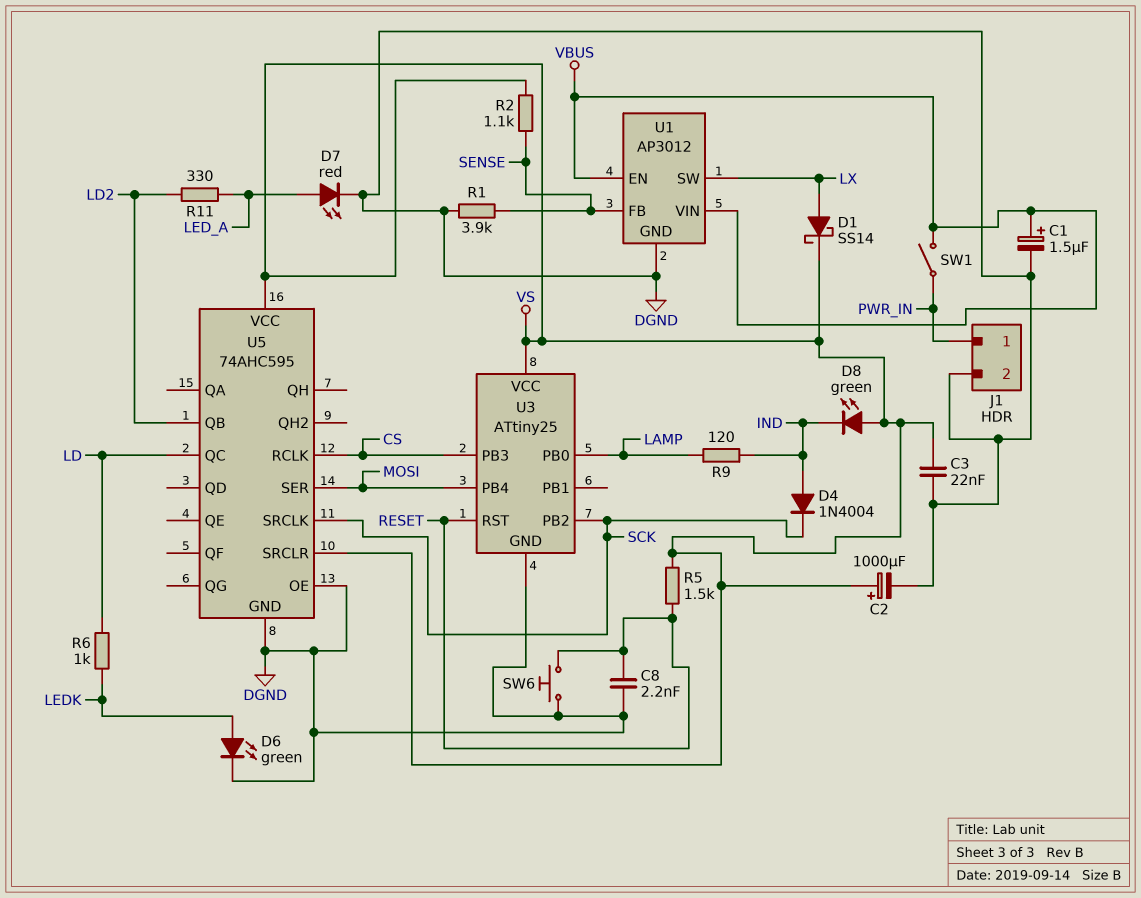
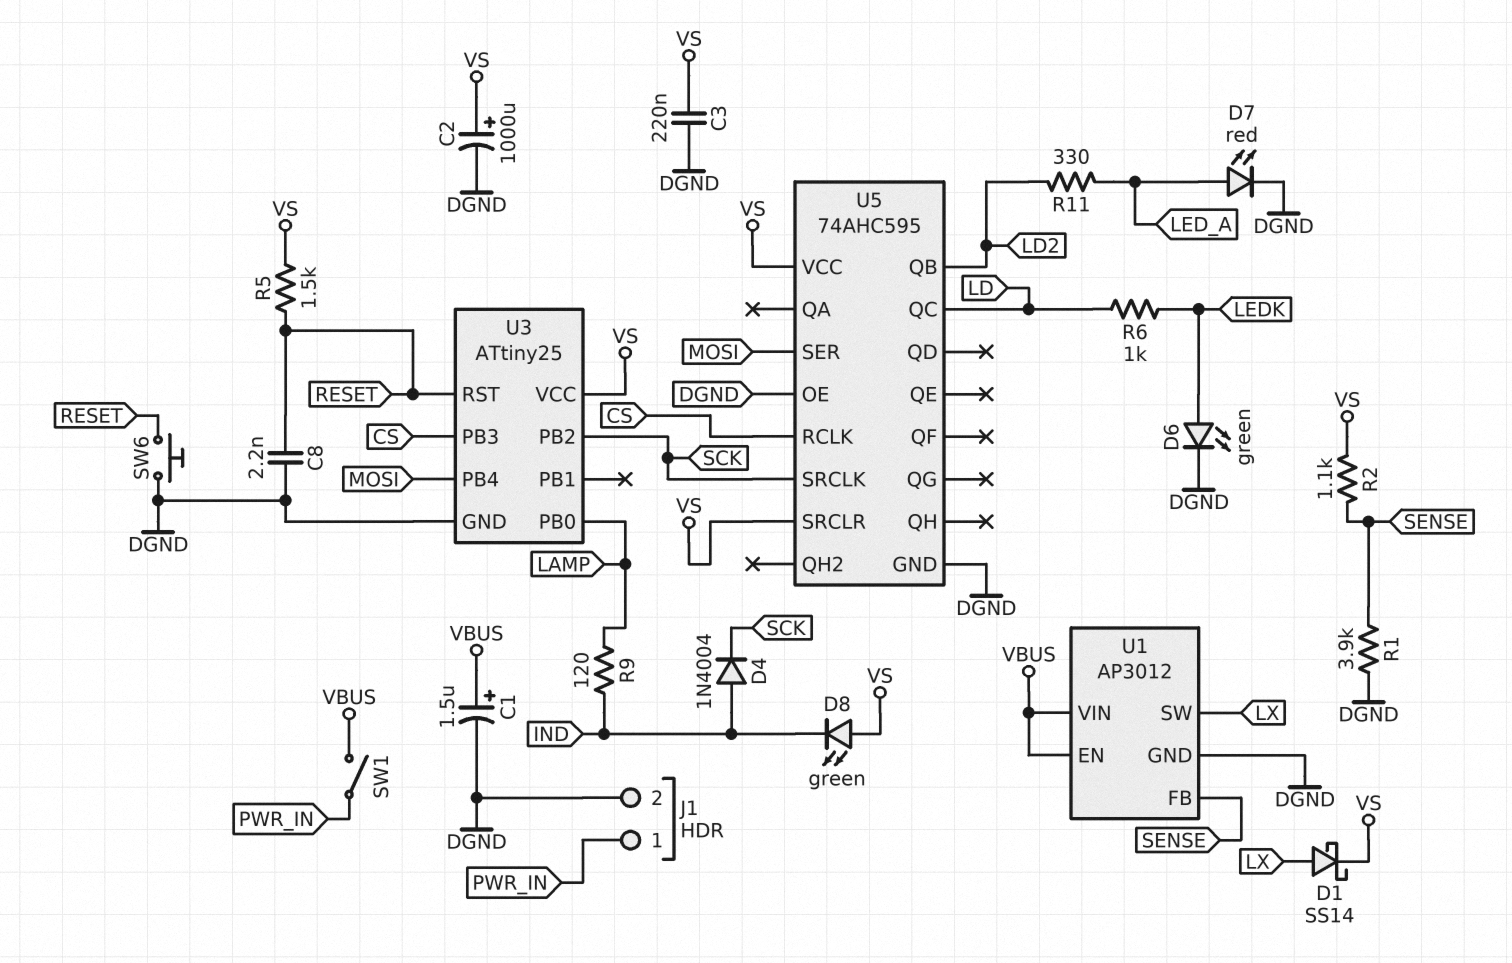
C3: 22nF (DGND, VS) -> 220nF (DGND, VS)

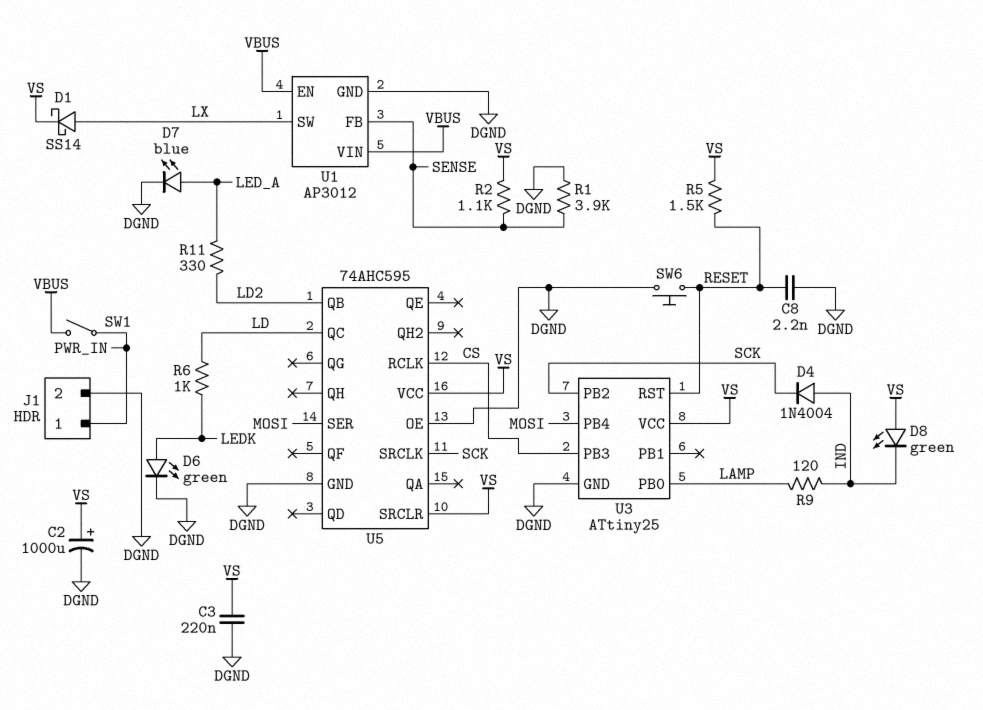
C1: 1.5uF (plus VBUS, minus DGND) -> none
D7: LED red (A LED_A, K DGND) -> LED blue (A LED_A, K DGND)

